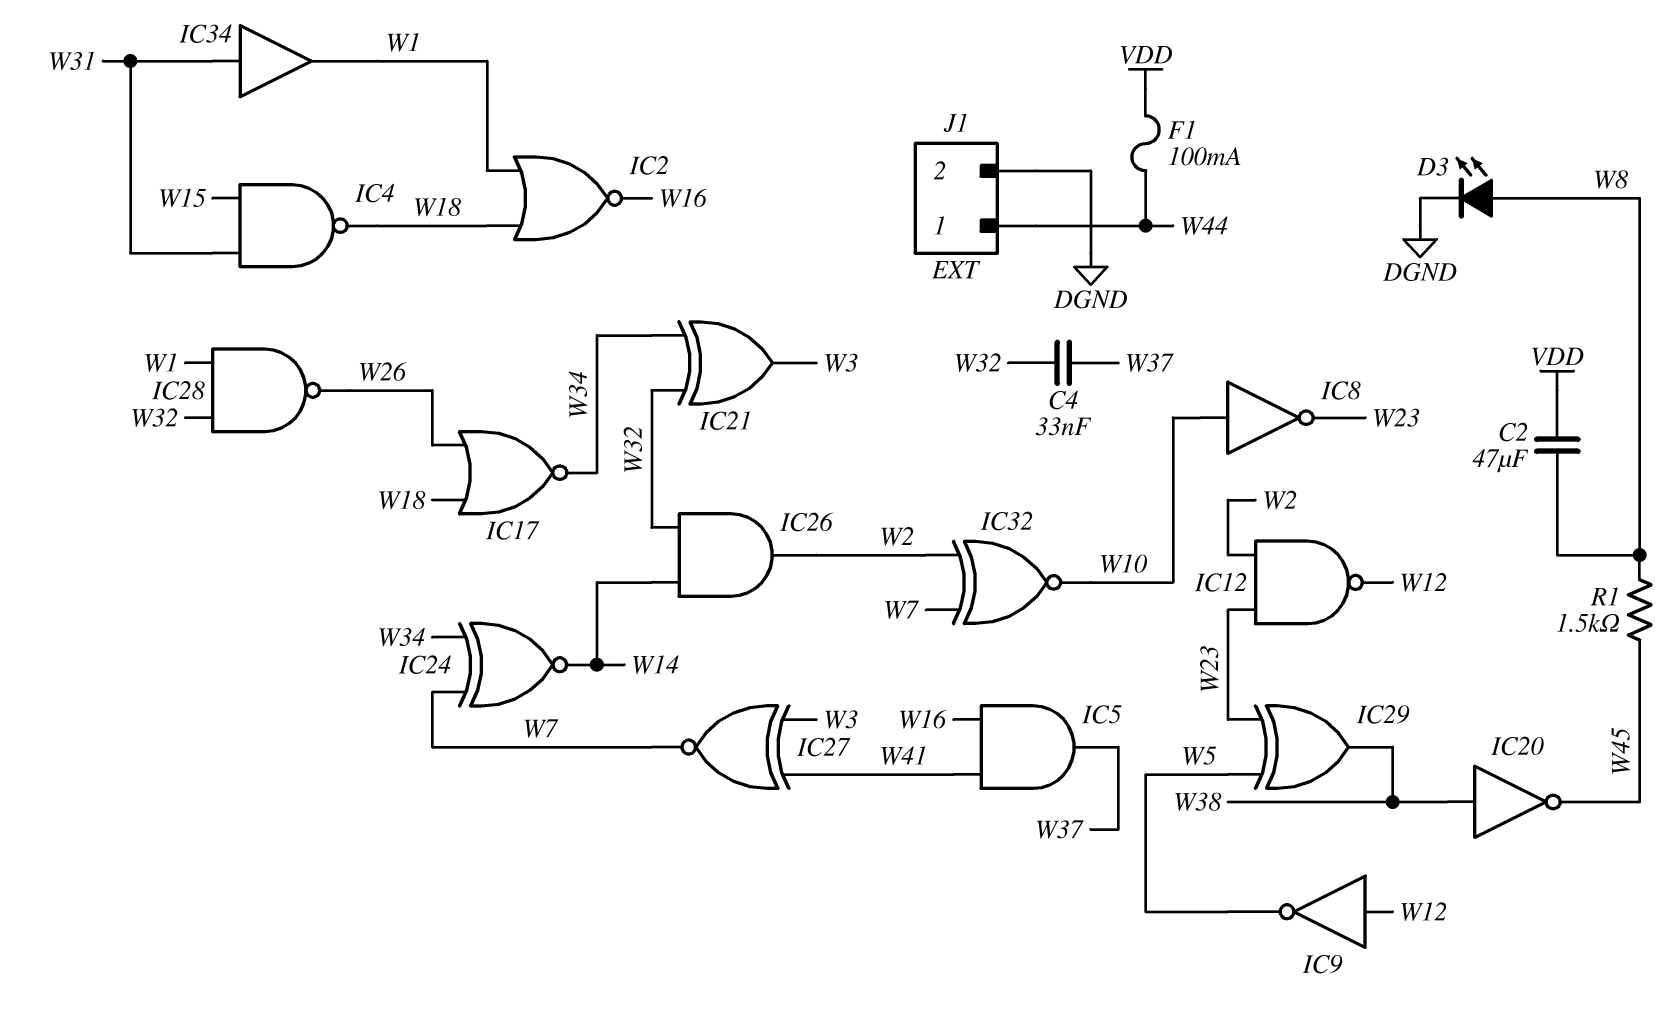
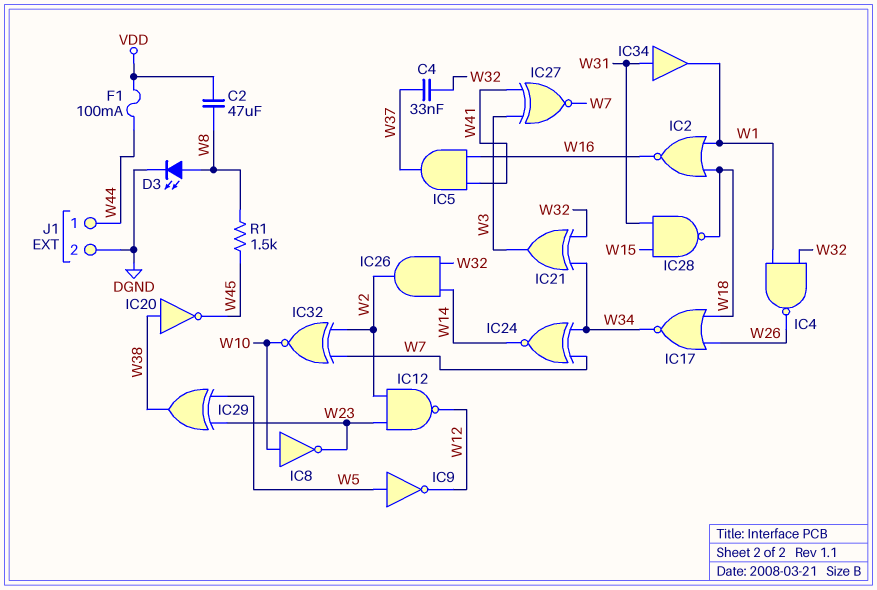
IC4: NAND (in W15, in W31, out W18) -> NAND (in W1, in W32, out W26)
IC9: NOT (in W12, out W5) -> NOT (in W5, out W12)
IC28: NAND (in W1, in W32, out W26) -> NAND (in W15, in W31, out W18)

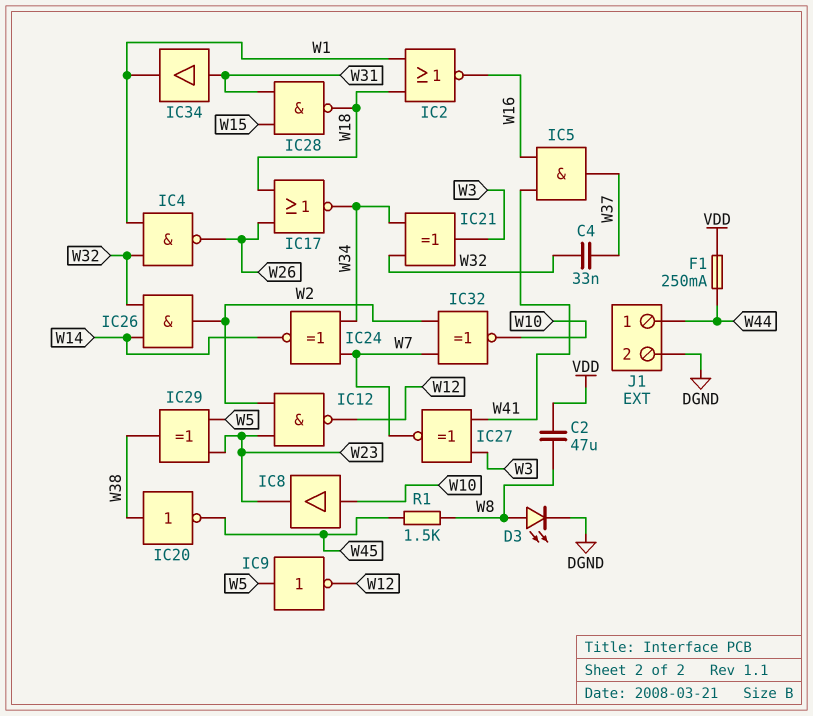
F1: 100mA (VDD, W44) -> 250mA (VDD, W44)
IC8: NOT (in W10, out W23) -> buffer (in W10, out W23)

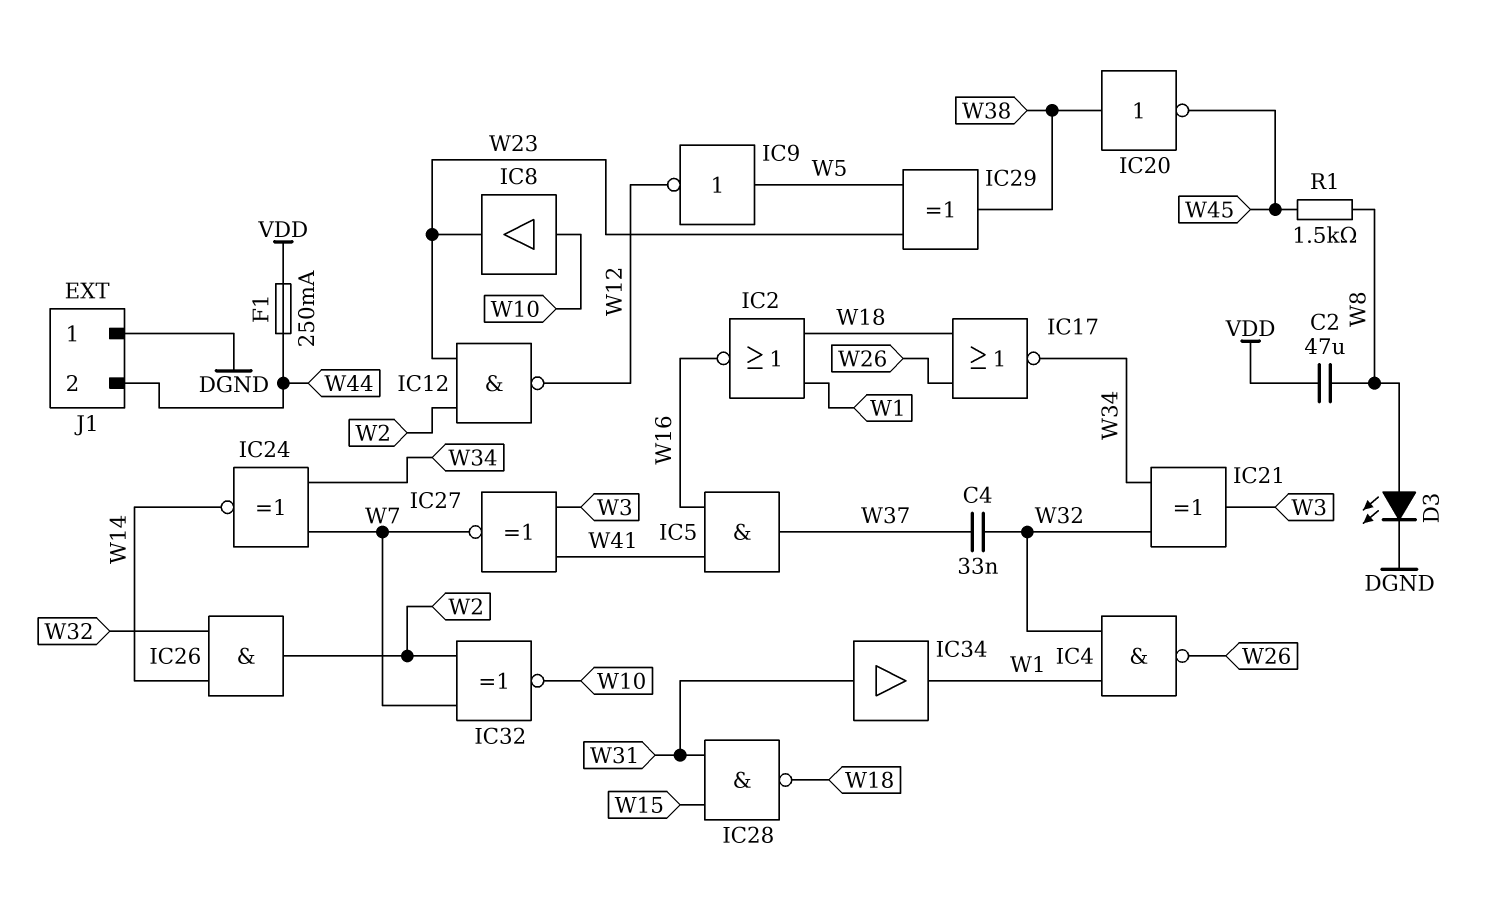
J1 pin 1: W44 -> DGND
J1 pin 2: DGND -> W44

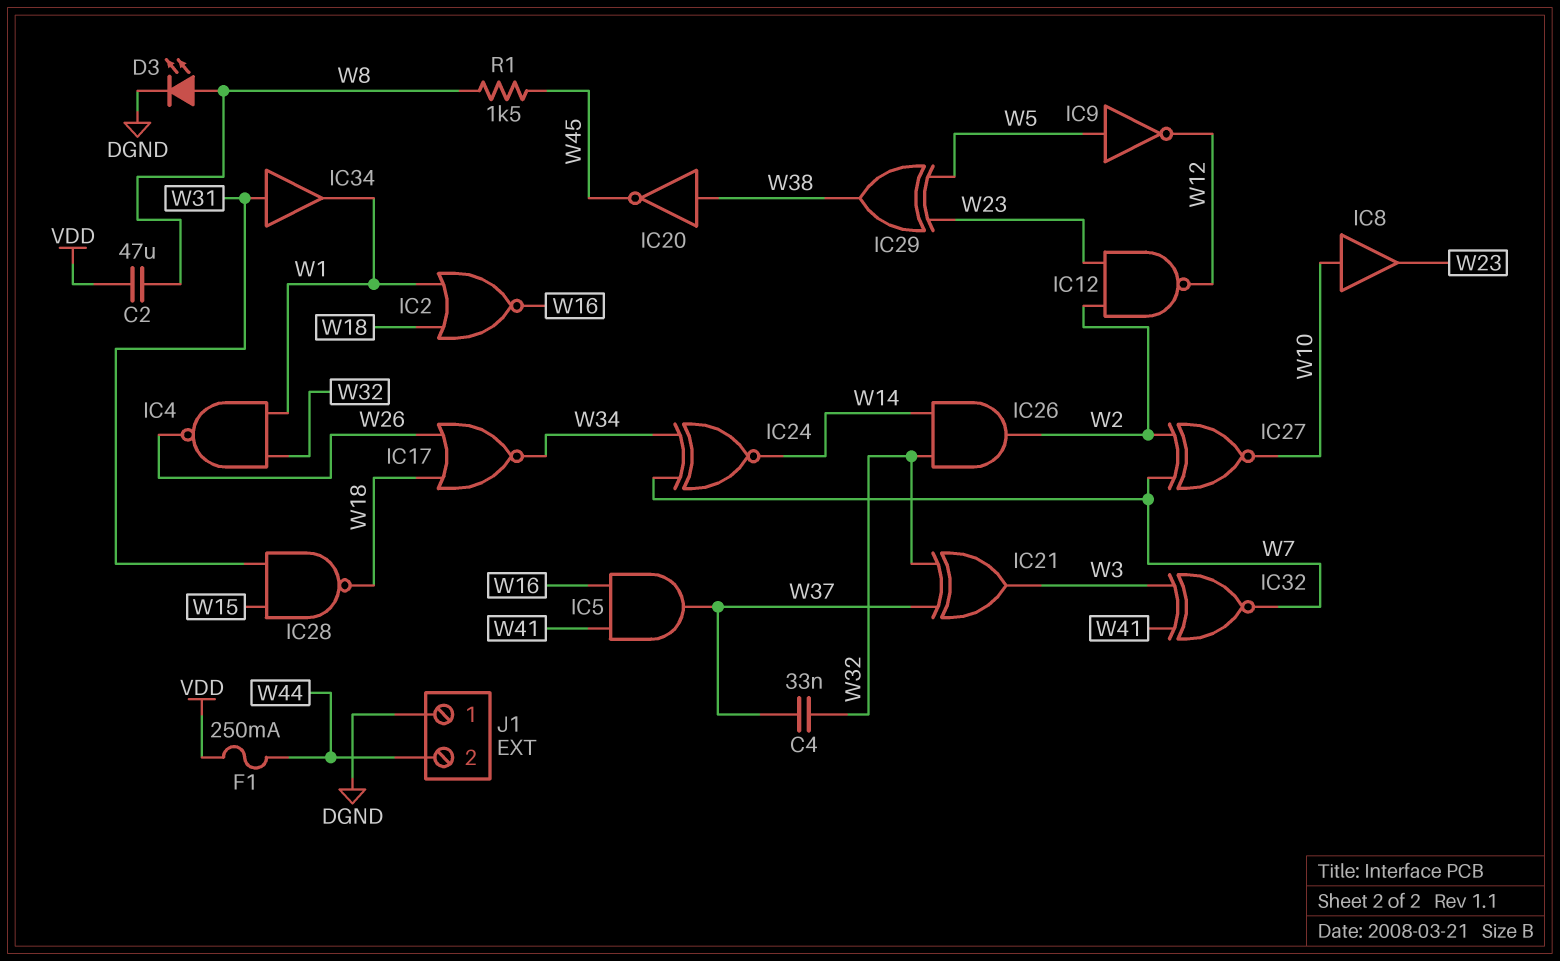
IC21: XOR (in W32, in W34, out W3) -> XOR (in W32, in W37, out W3)
IC27: XNOR (in W3, in W41, out W7) -> XNOR (in W2, in W7, out W10)
IC32: XNOR (in W2, in W7, out W10) -> XNOR (in W3, in W41, out W7)

